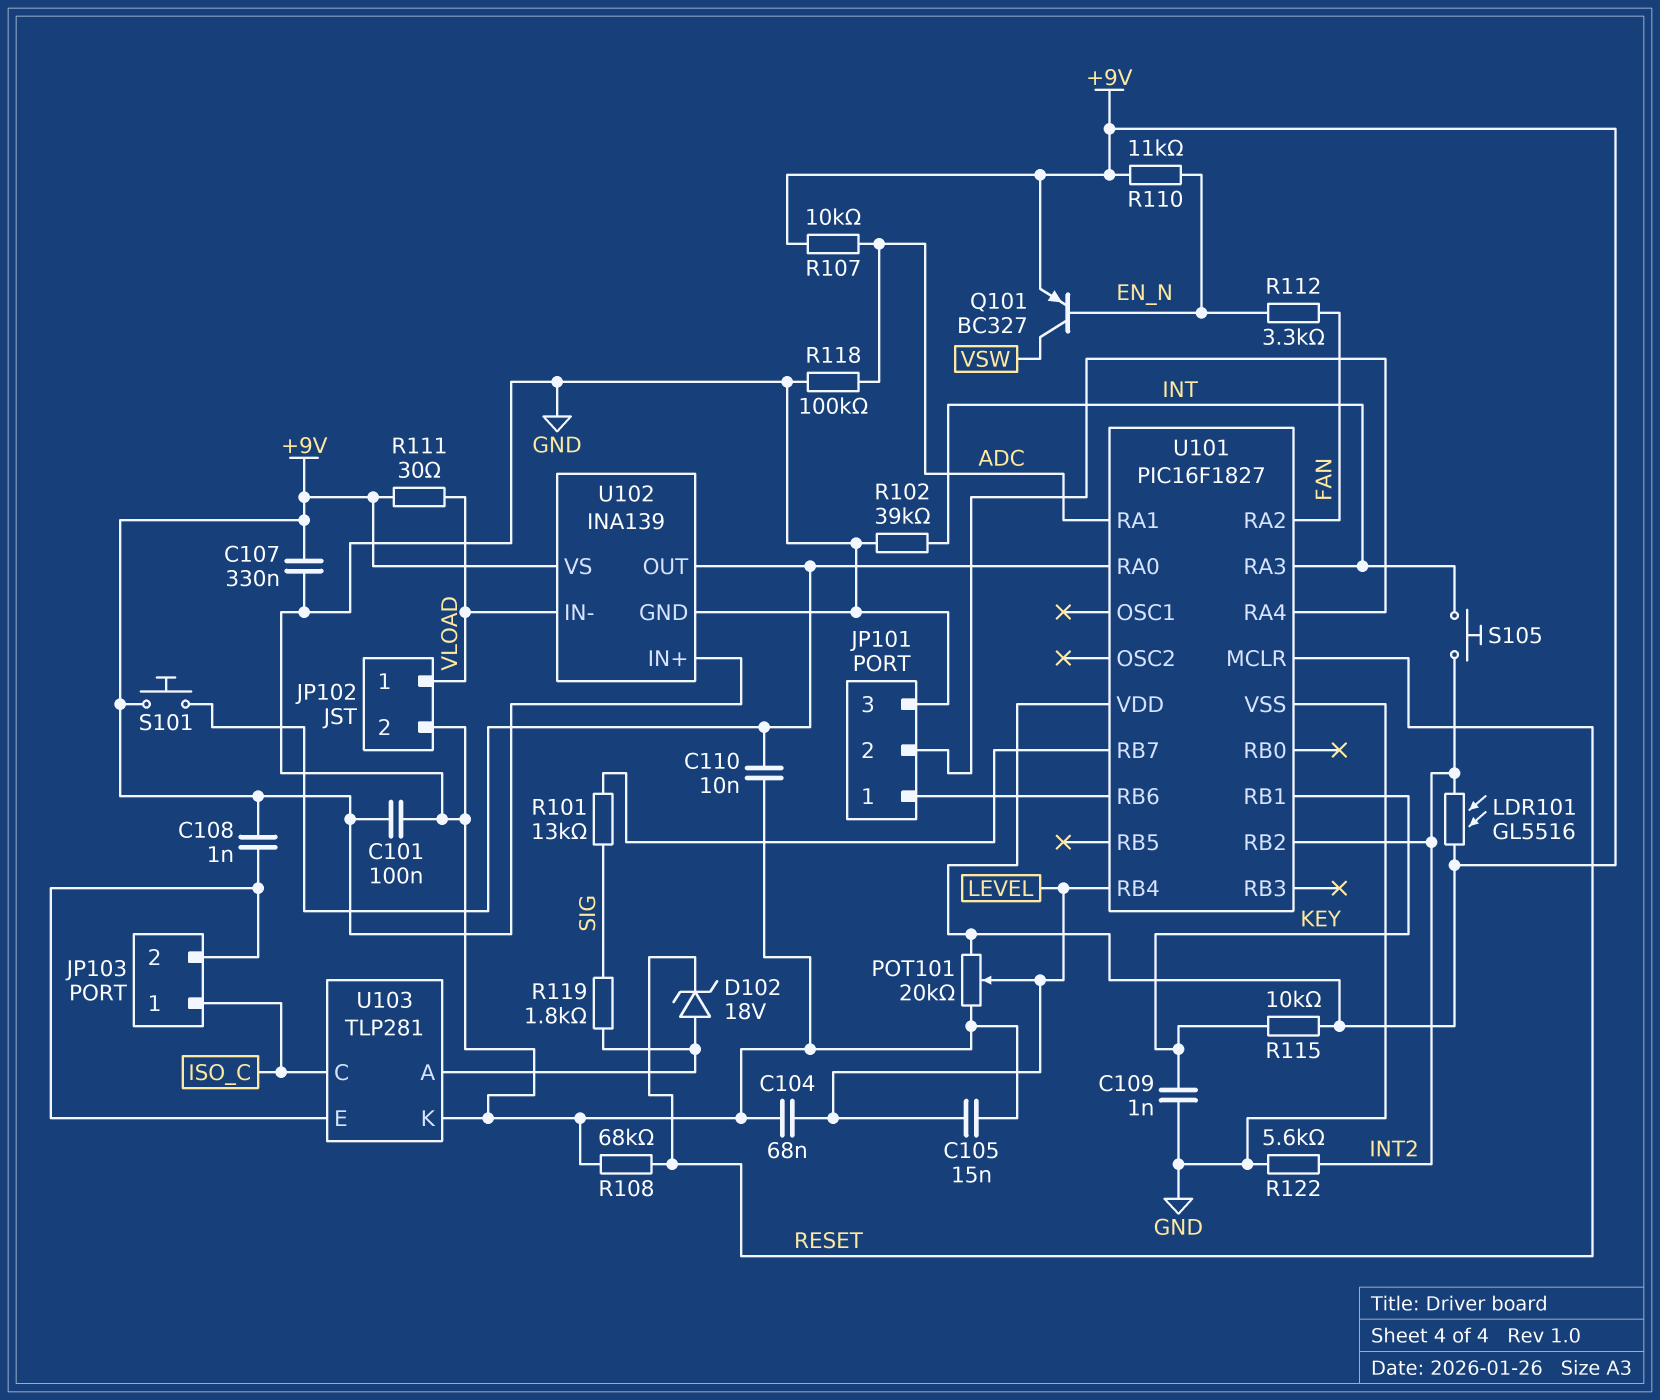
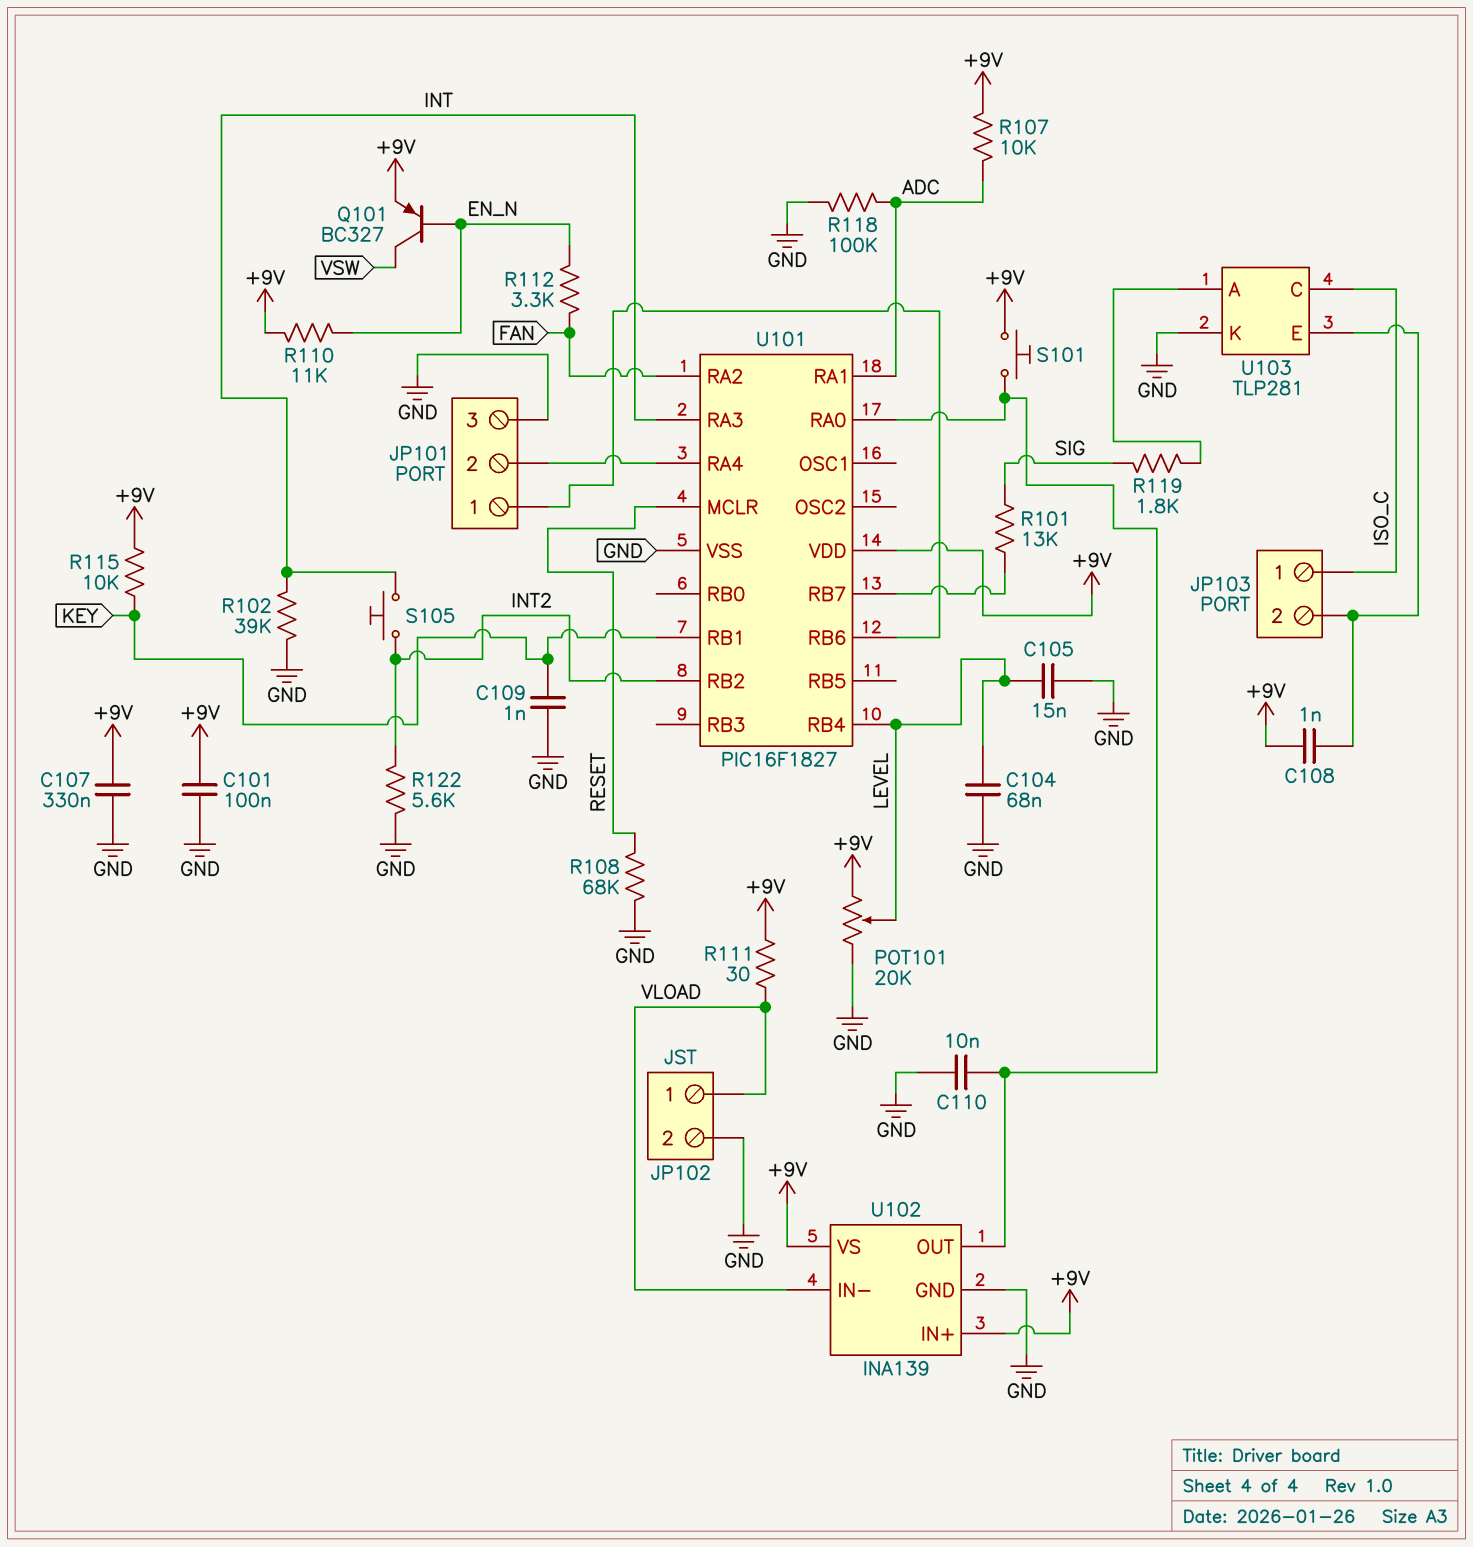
D102: zener 18V (A U103/A, K RESET) -> none
LDR101: GL5516 (+9V, INT2) -> none

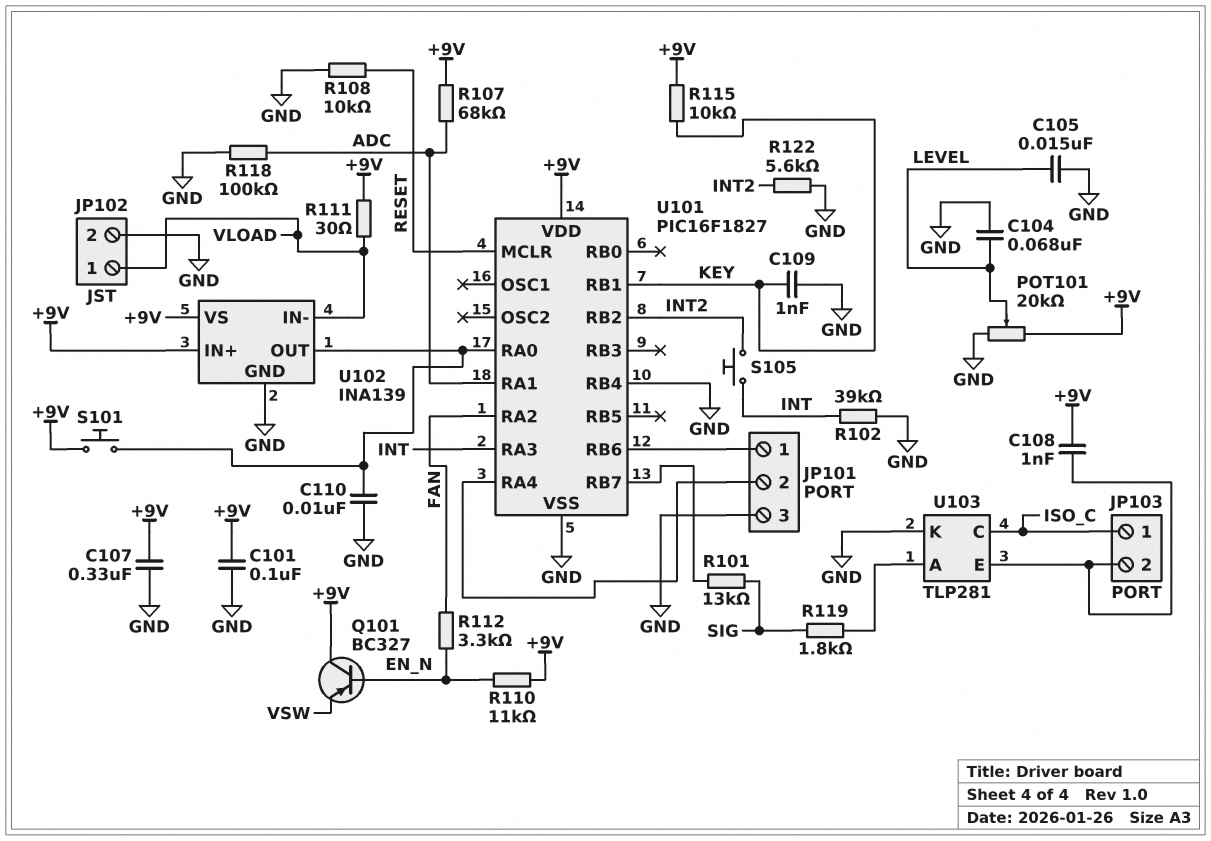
Q101: PNP BC327 (B EN_N, C VSW, E +9V) -> PNP BC327 (B EN_N, C +9V, E VSW)
R107: 10k (+9V, ADC) -> 68k (+9V, ADC)
R108: 68k (GND, RESET) -> 10k (GND, RESET)
U101 pin RB4: LEVEL -> GND

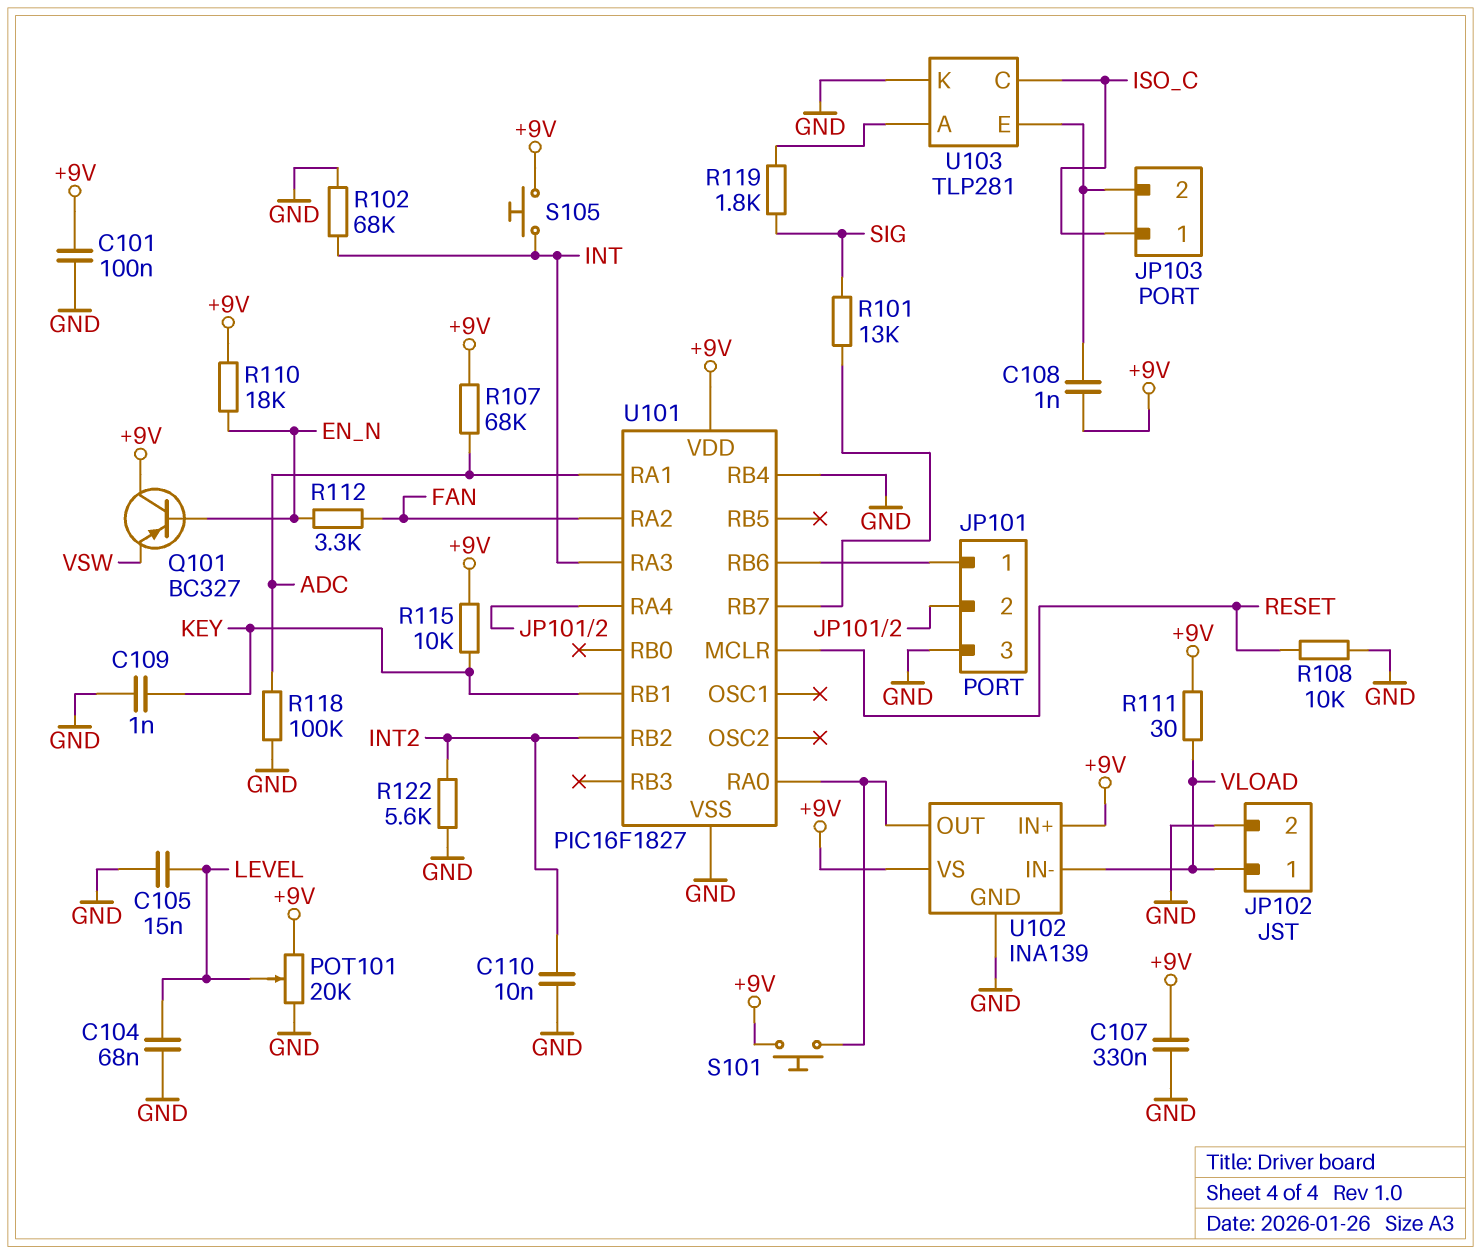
C110: 10nF (GND, U101/RA0) -> 10nF (GND, INT2)
R102: 39k (GND, INT) -> 68k (GND, INT)
R110: 11k (+9V, EN_N) -> 18k (+9V, EN_N)
S105: button (INT, INT2) -> button (+9V, INT)

